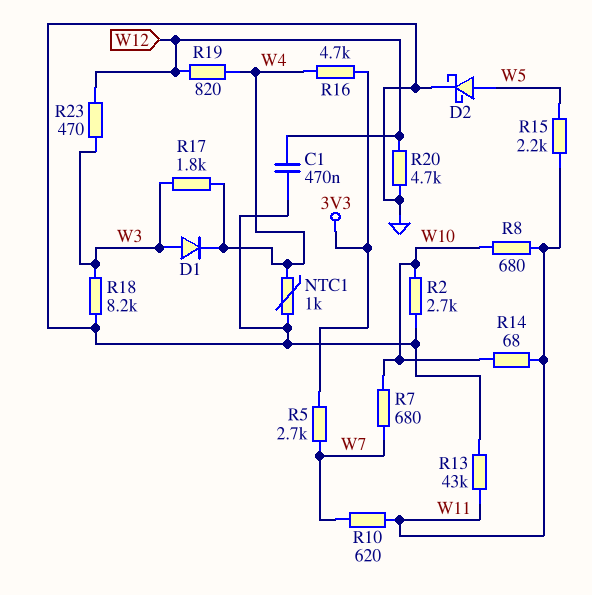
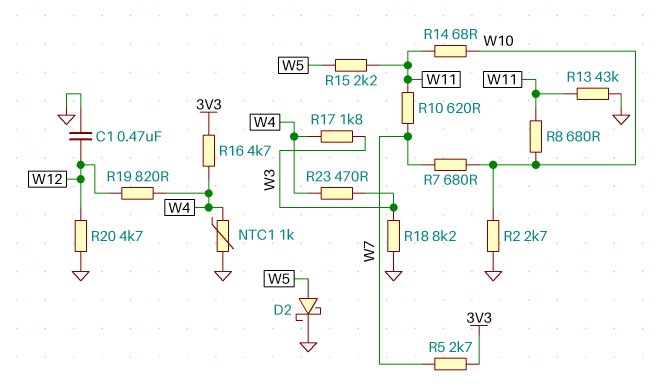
D1: diode (A W3, K W4) -> none
R23: 470 (W3, W12) -> 470 (W3, W4)

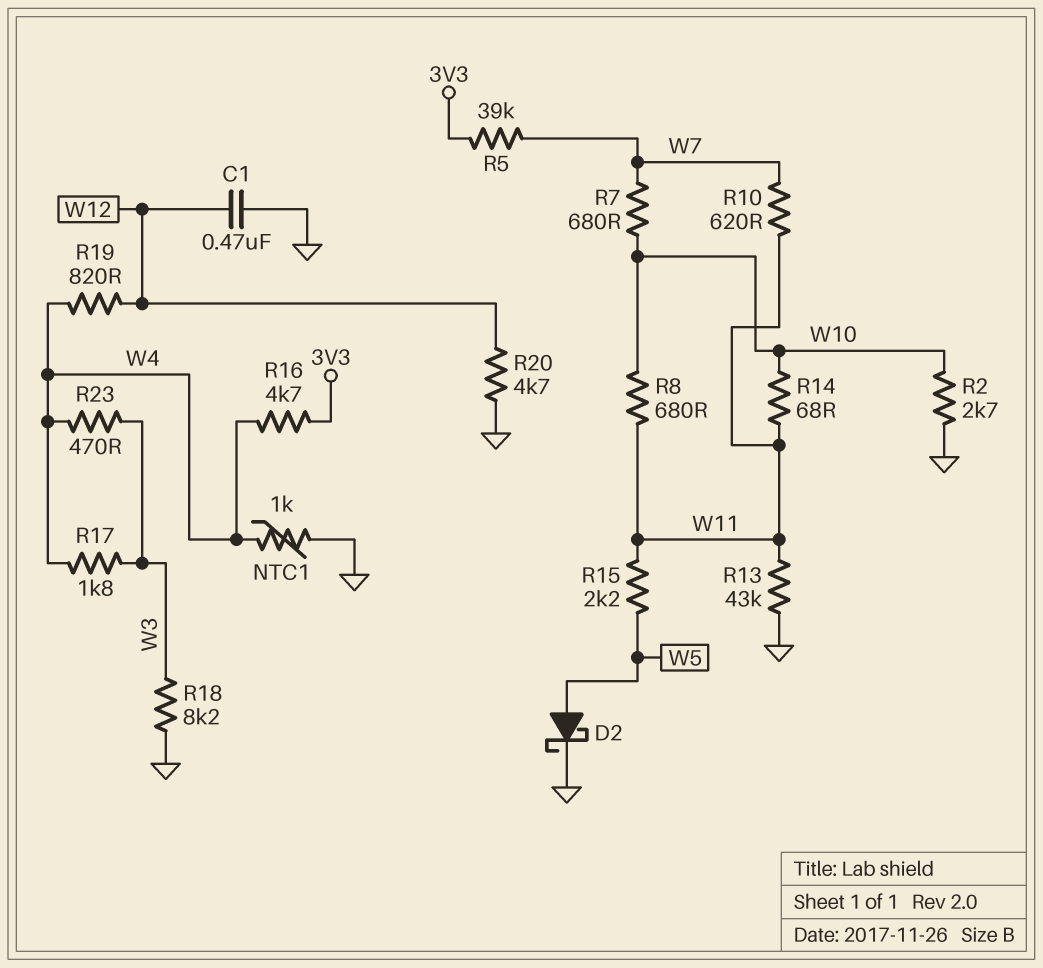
R5: 2.7k (3V3, W7) -> 39k (3V3, W7)

